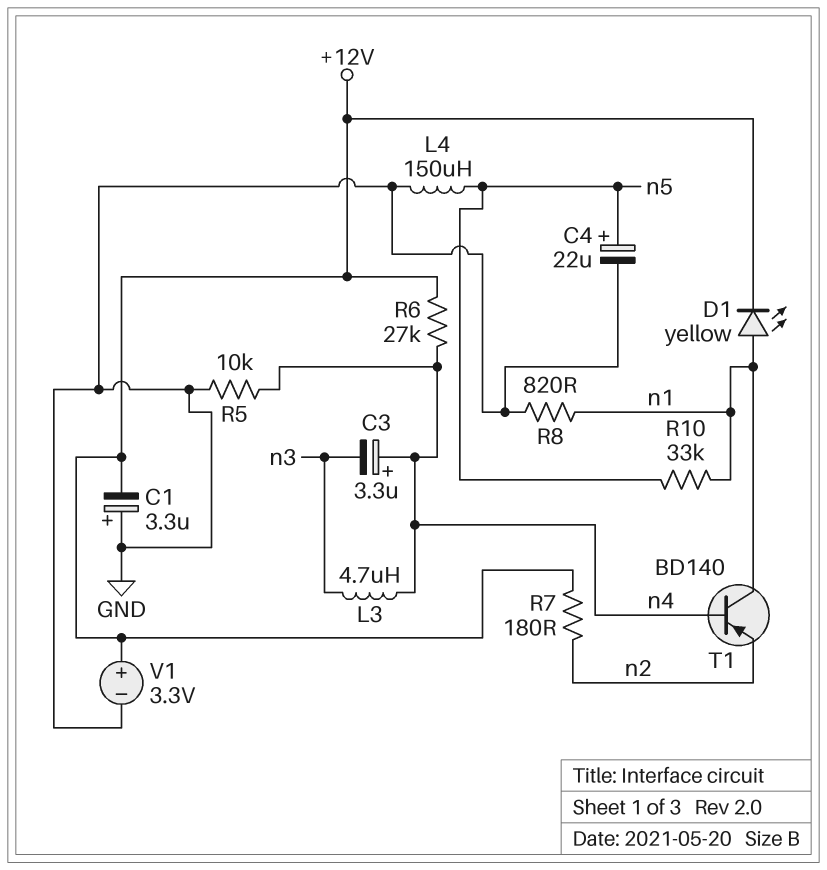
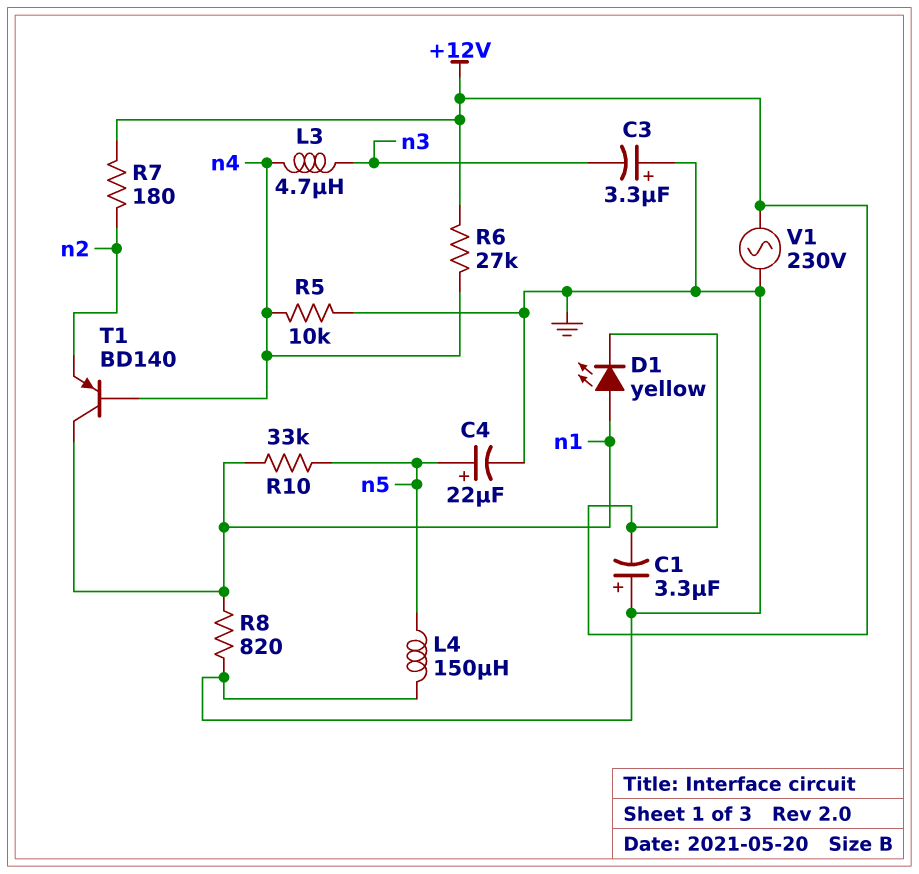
C3: 3.3uF (plus n4, minus n3) -> 3.3uF (plus GND, minus n3)
V1: 3.3V (plus +12V, minus GND) -> AC 230V (+12V, GND)

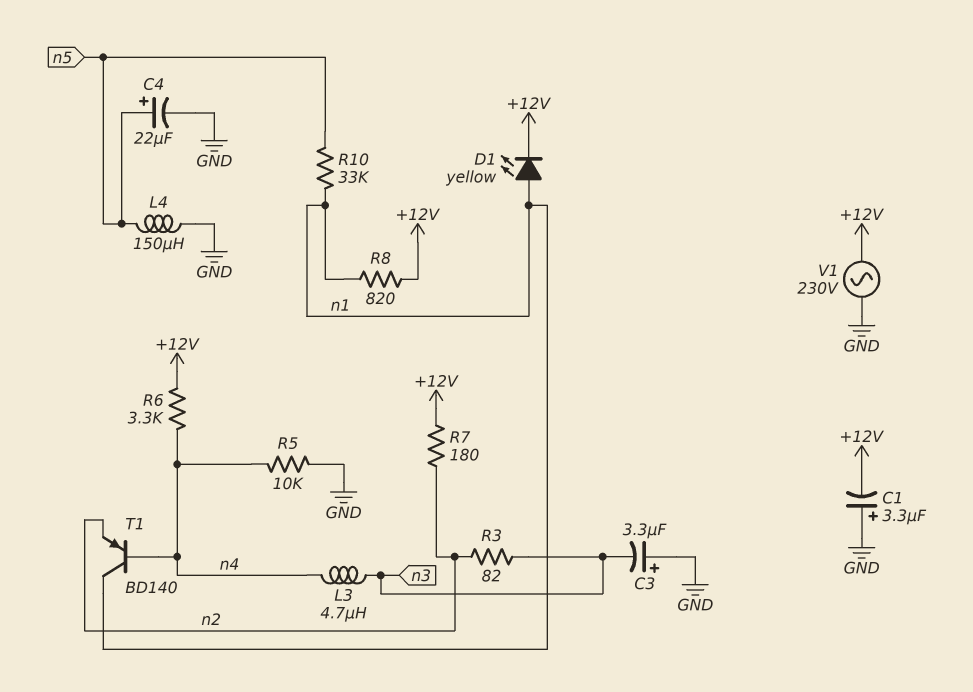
R3: none -> 82 (n2, n3)
R6: 27k (+12V, n4) -> 3.3k (+12V, n4)
R8: 820 (GND, n1) -> 820 (+12V, n1)

